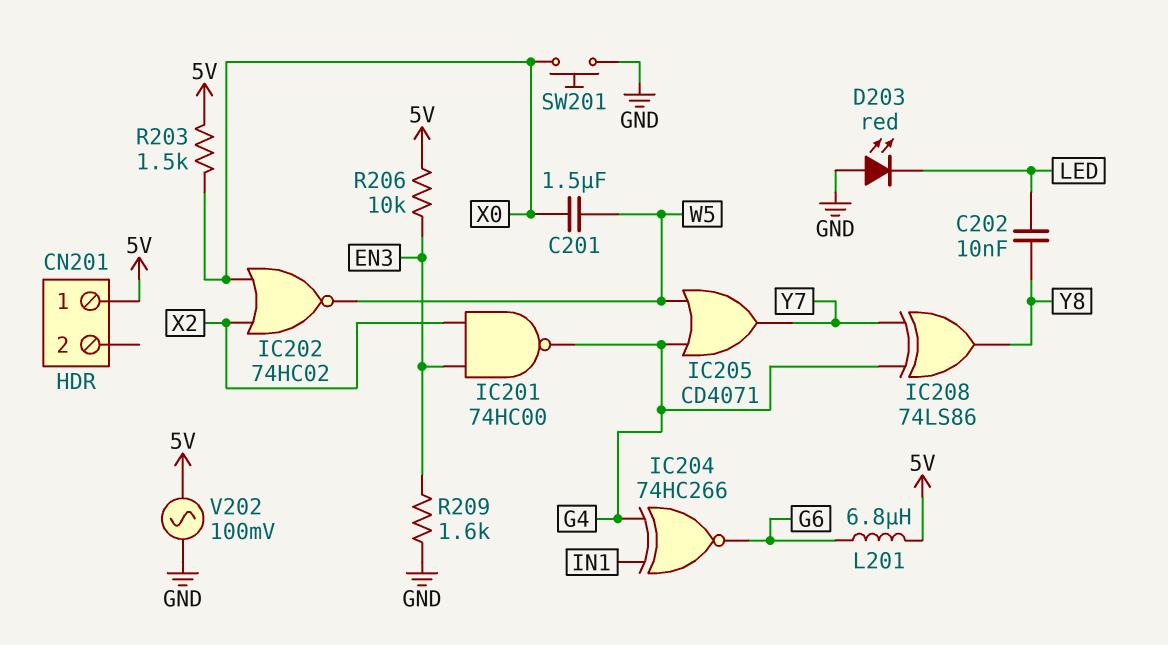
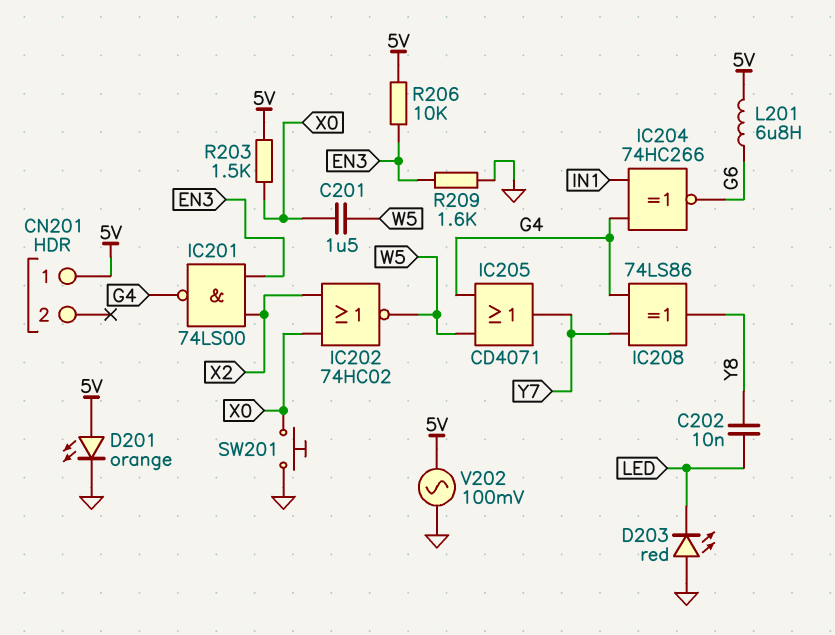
D201: none -> LED orange (A 5V, K GND)
IC201: NAND 74HC00 (in EN3, in X2, out G4) -> NAND 74LS00 (in EN3, in X2, out G4)

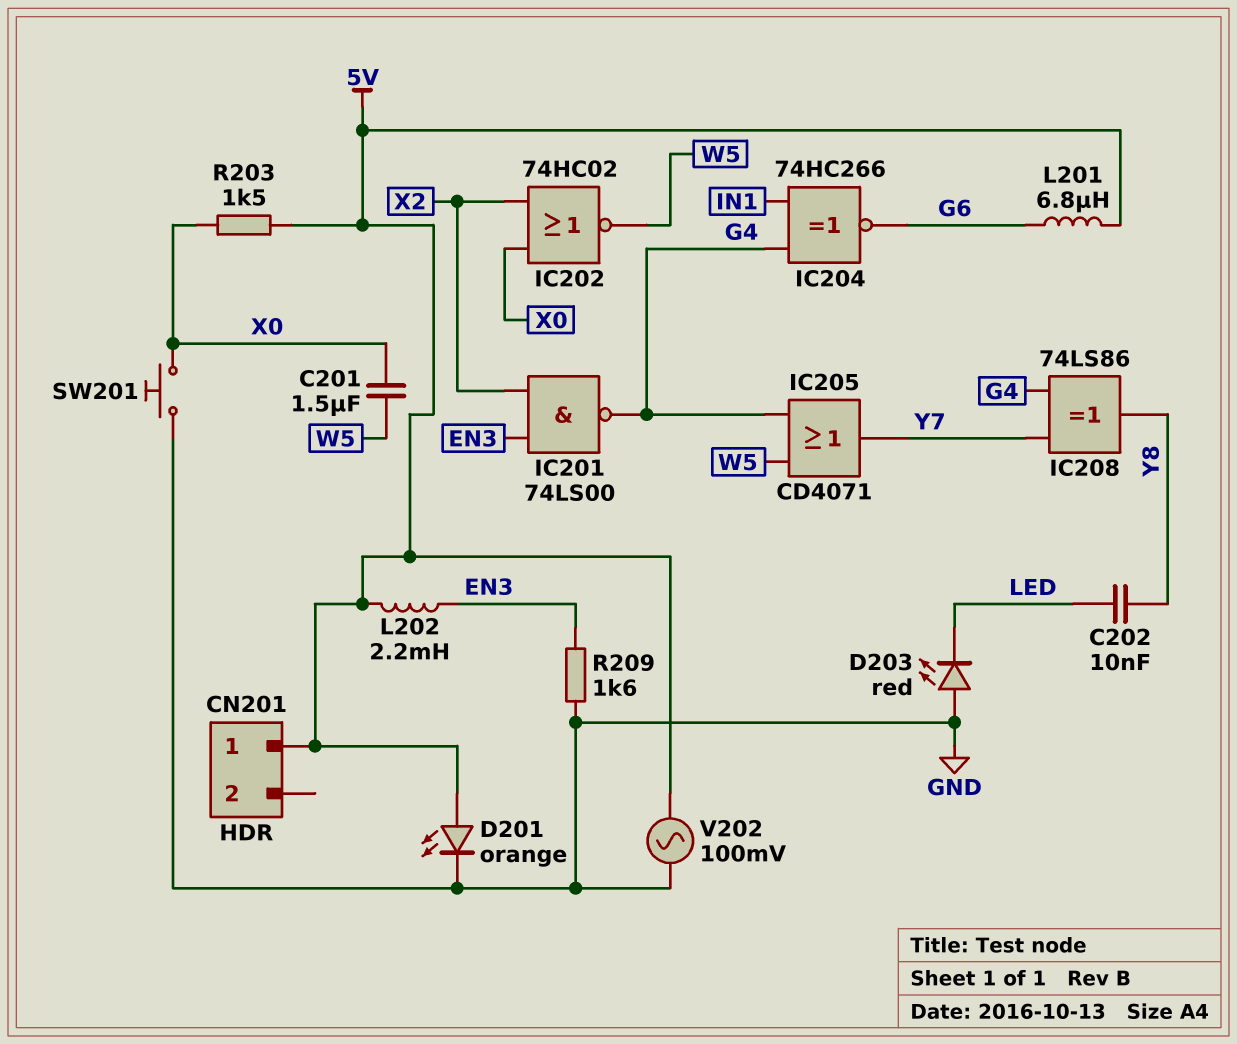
L202: none -> 2.2mH (5V, EN3)
R206: 10k (5V, EN3) -> none

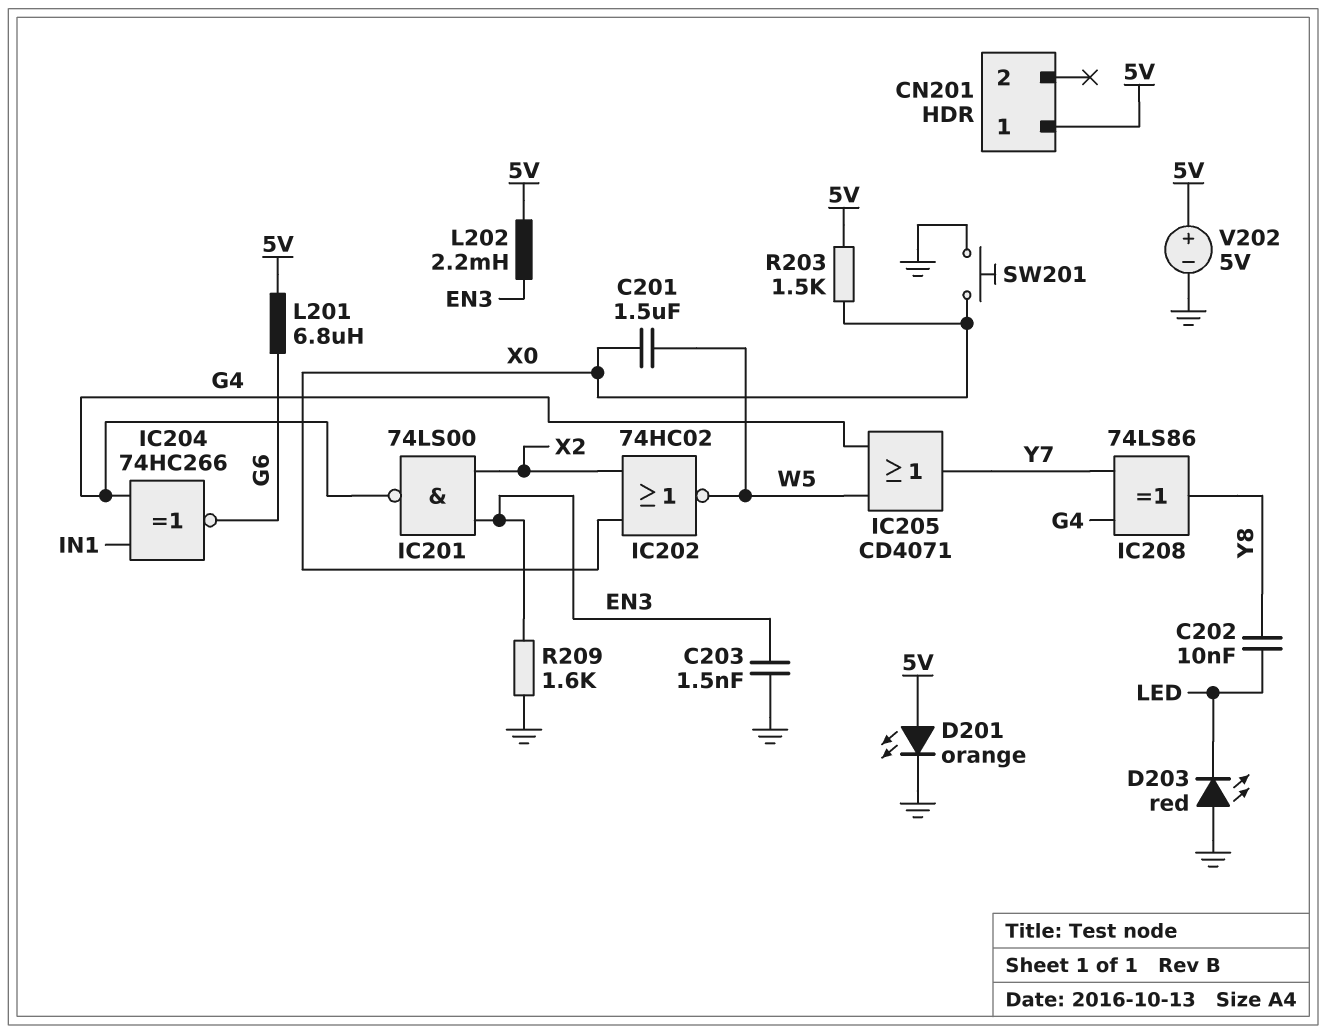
C203: none -> 1.5nF (EN3, GND)
V202: AC 100mV (5V, GND) -> 5V (plus 5V, minus GND)

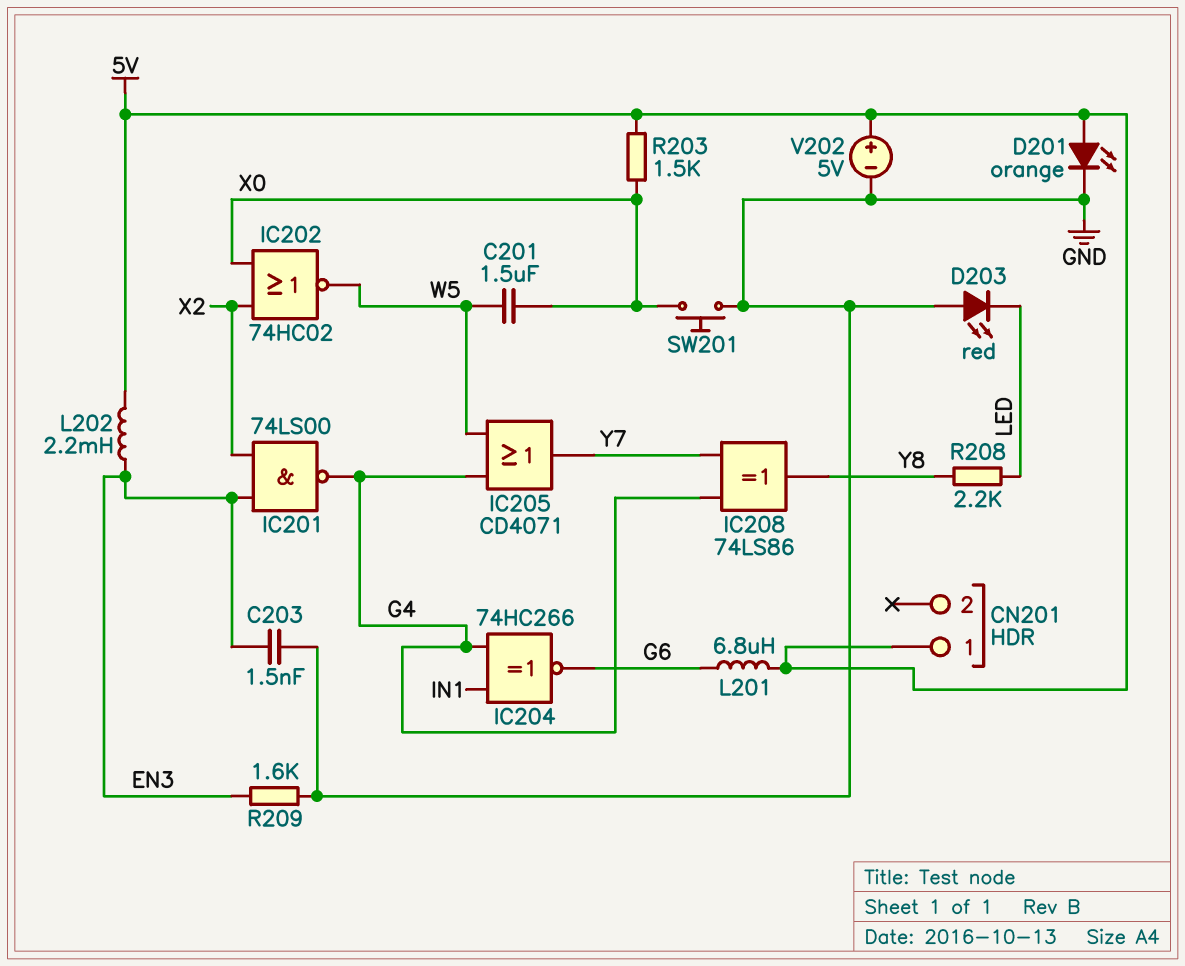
C202: 10nF (LED, Y8) -> none
R208: none -> 2.2k (LED, Y8)

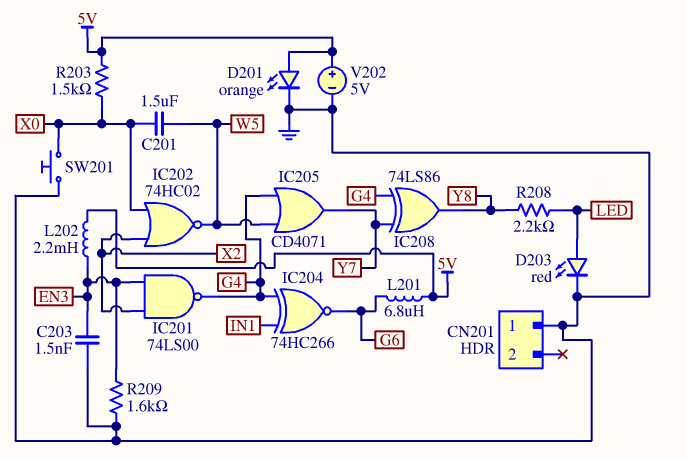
CN201 pin 1: 5V -> GND
D203: LED red (A GND, K LED) -> LED red (A LED, K GND)

